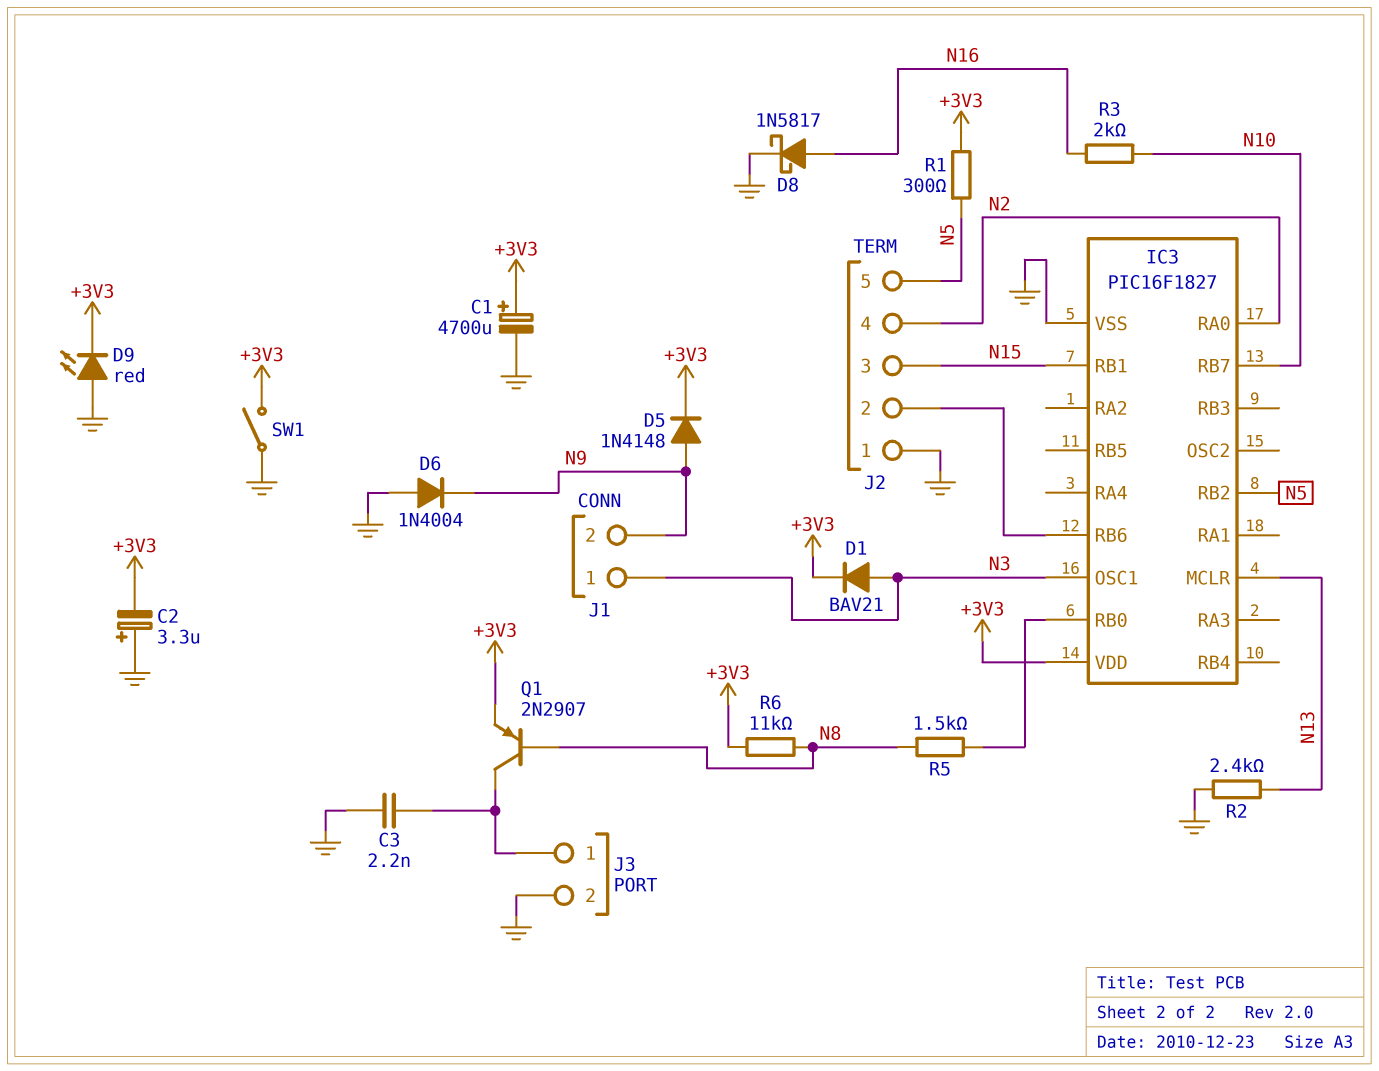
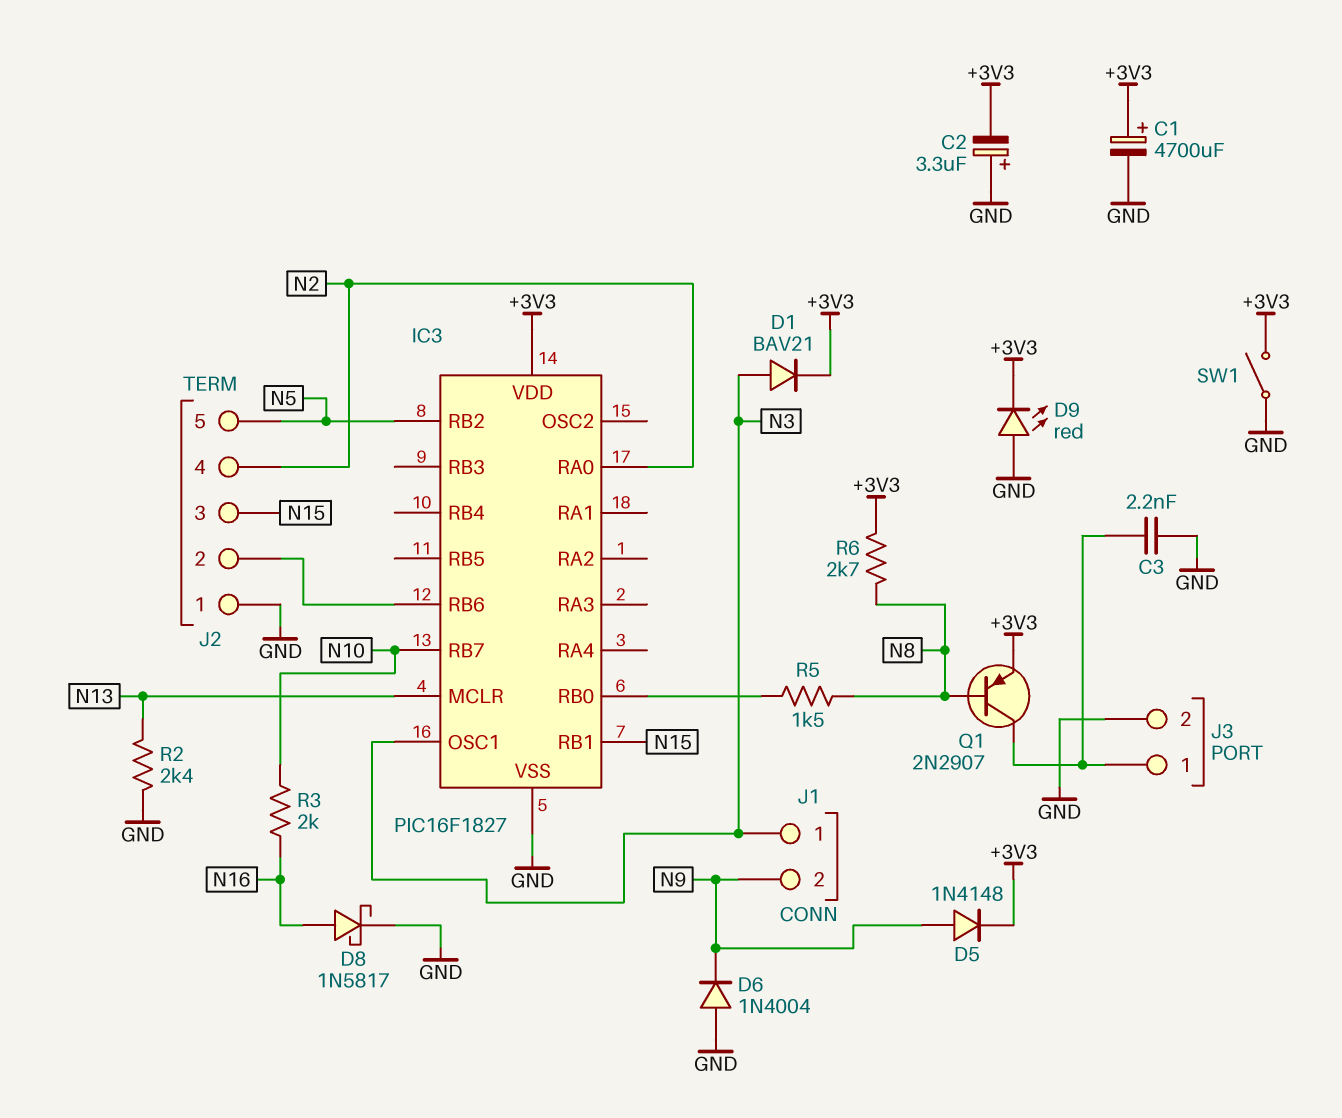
R1: 300 (+3V3, N5) -> none
R6: 11k (+3V3, N8) -> 2.7k (+3V3, N8)

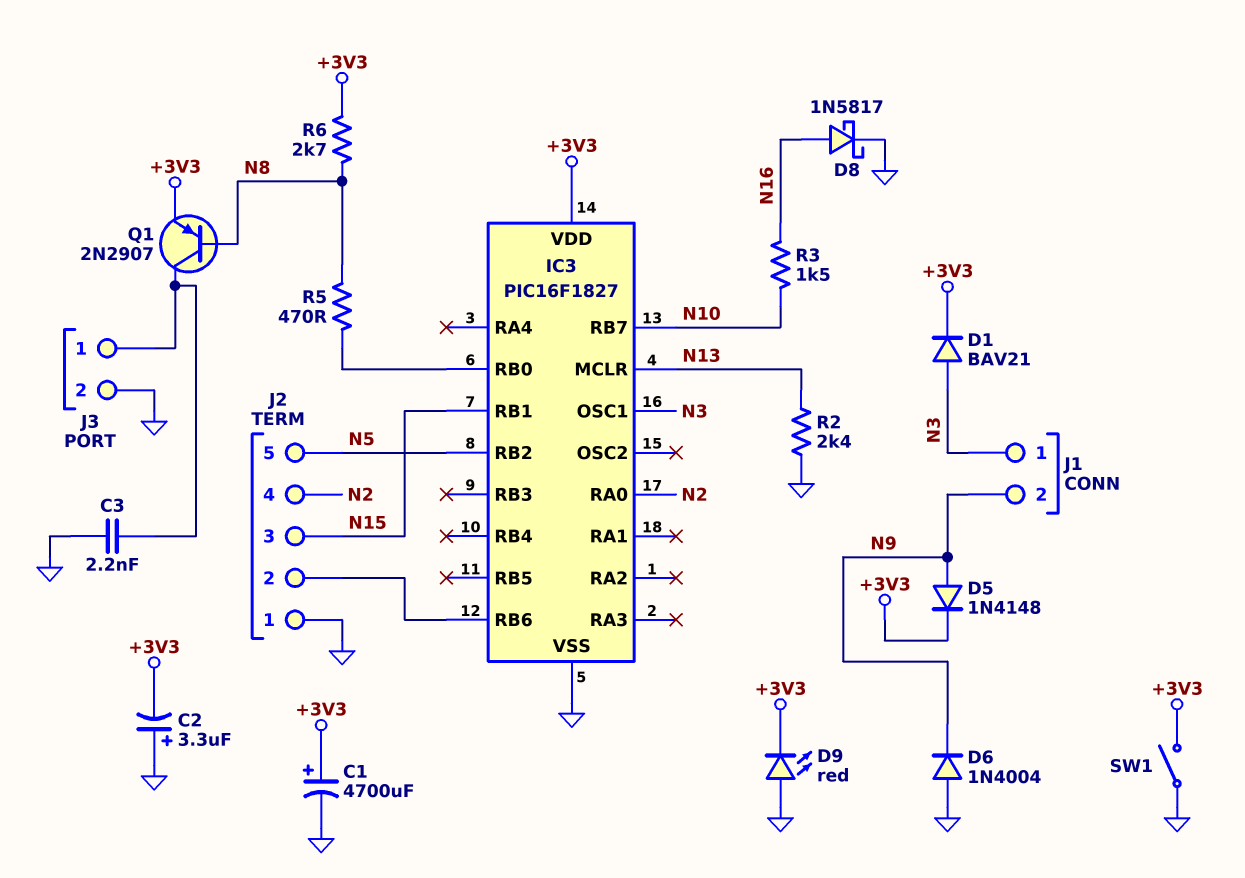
R3: 2k (N10, N16) -> 1.5k (N10, N16)
R5: 1.5k (IC3/RB0, N8) -> 470 (IC3/RB0, N8)

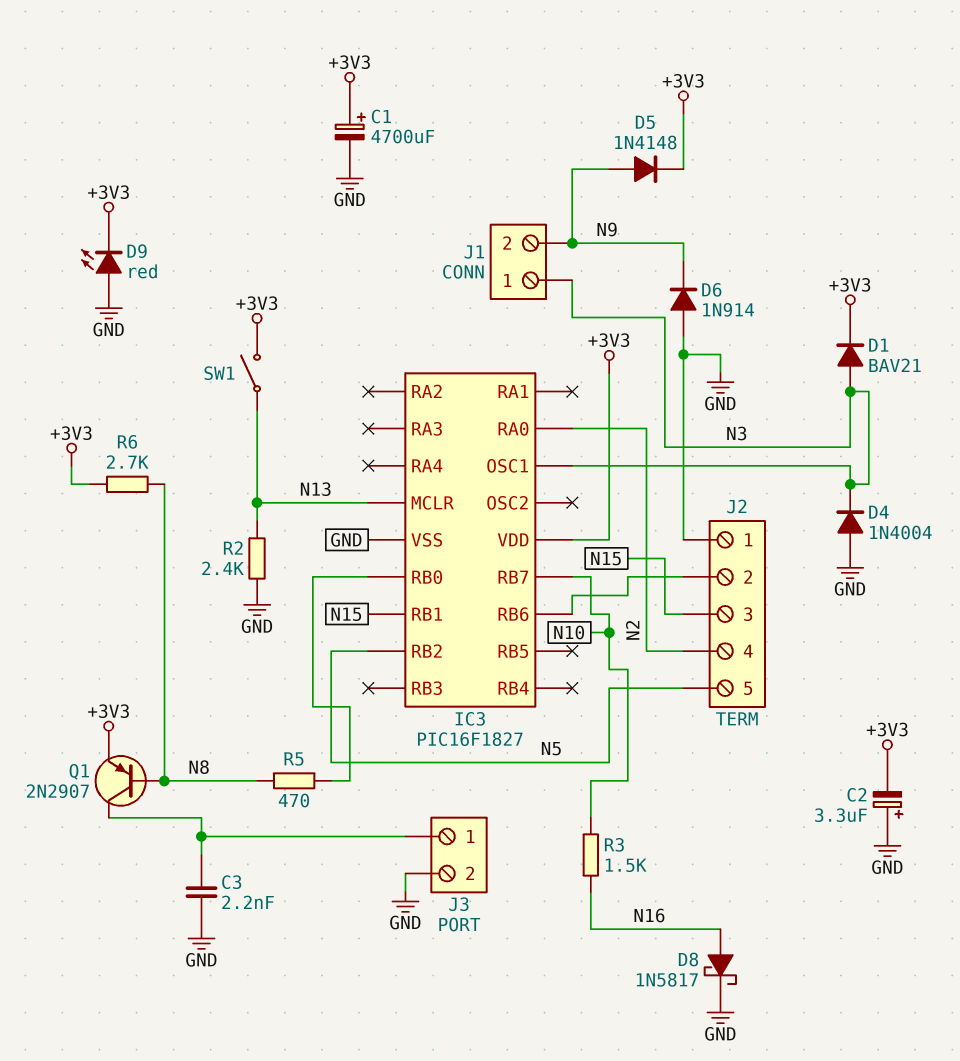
D4: none -> diode 1N4004 (A GND, K N3)
D6: diode 1N4004 (A GND, K N9) -> diode 1N914 (A GND, K N9)
SW1: switch (+3V3, GND) -> switch (+3V3, N13)

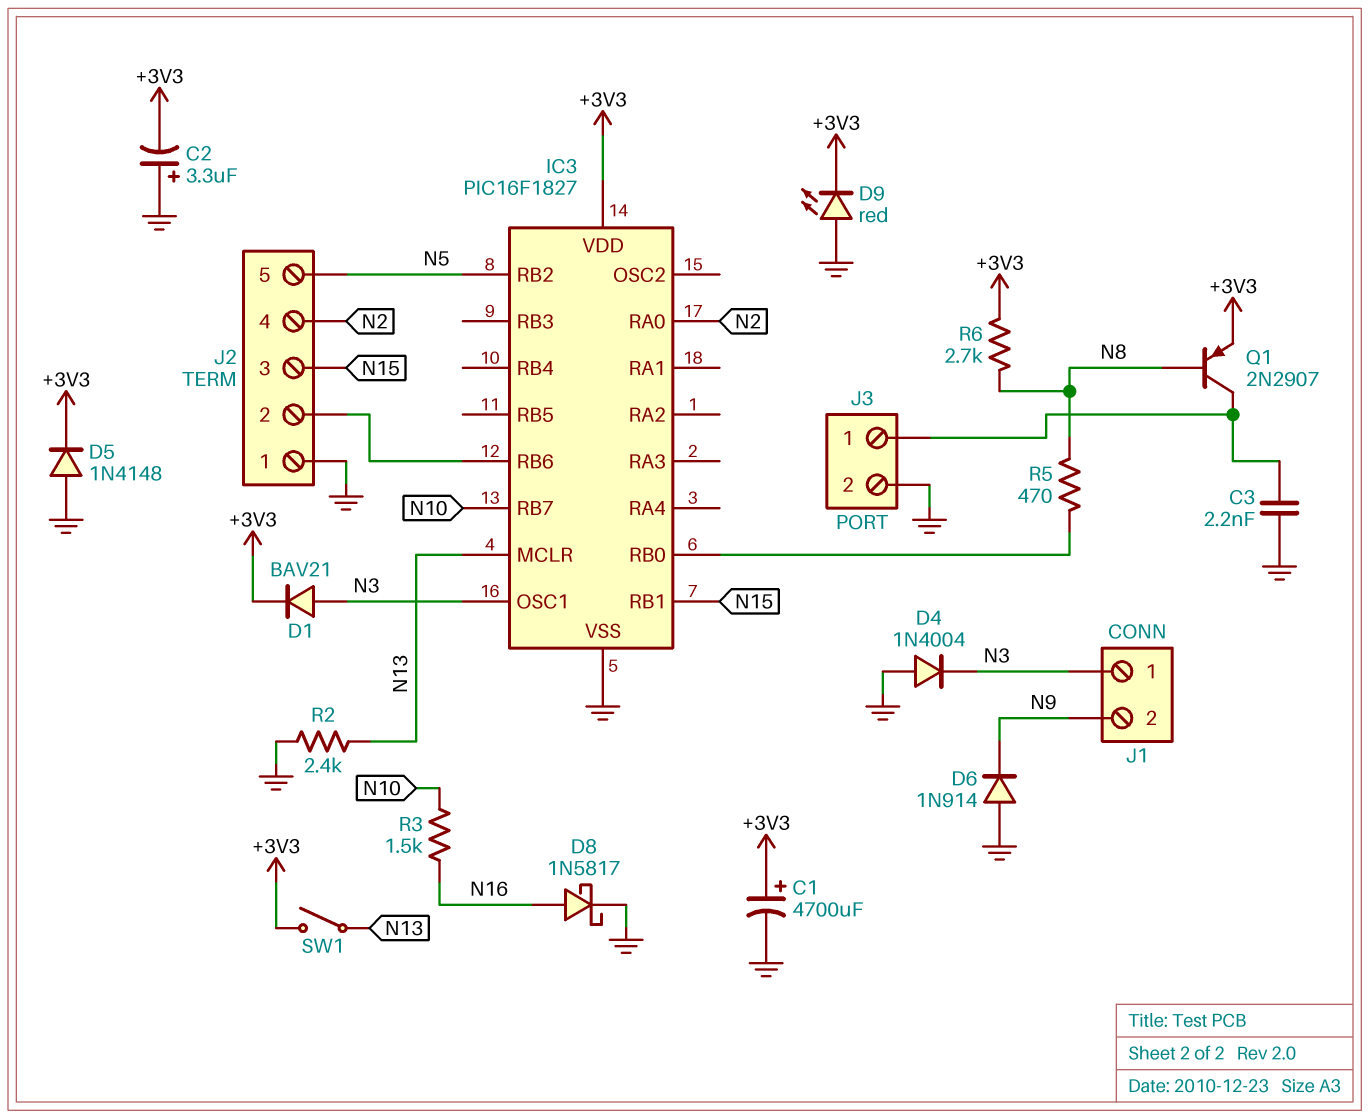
D5: diode 1N4148 (A N9, K +3V3) -> diode 1N4148 (A GND, K +3V3)

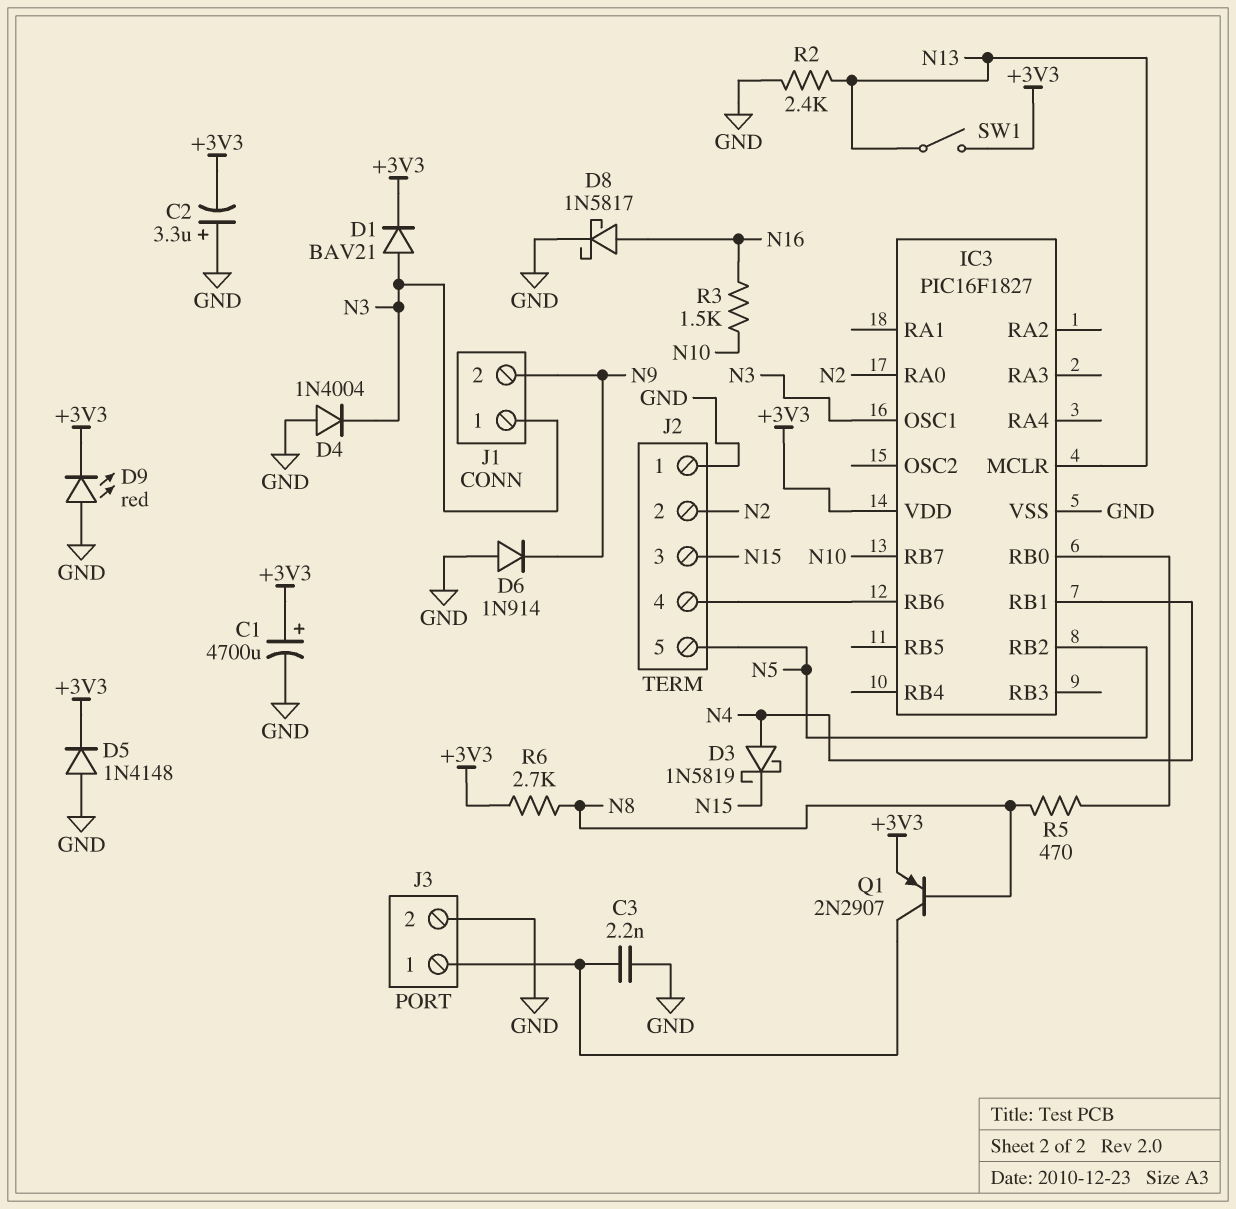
D3: none -> schottky 1N5819 (A N4, K N15)
IC3 pin RB1: N15 -> N4
J2 pin 2: IC3/RB6 -> N2
J2 pin 4: N2 -> IC3/RB6

